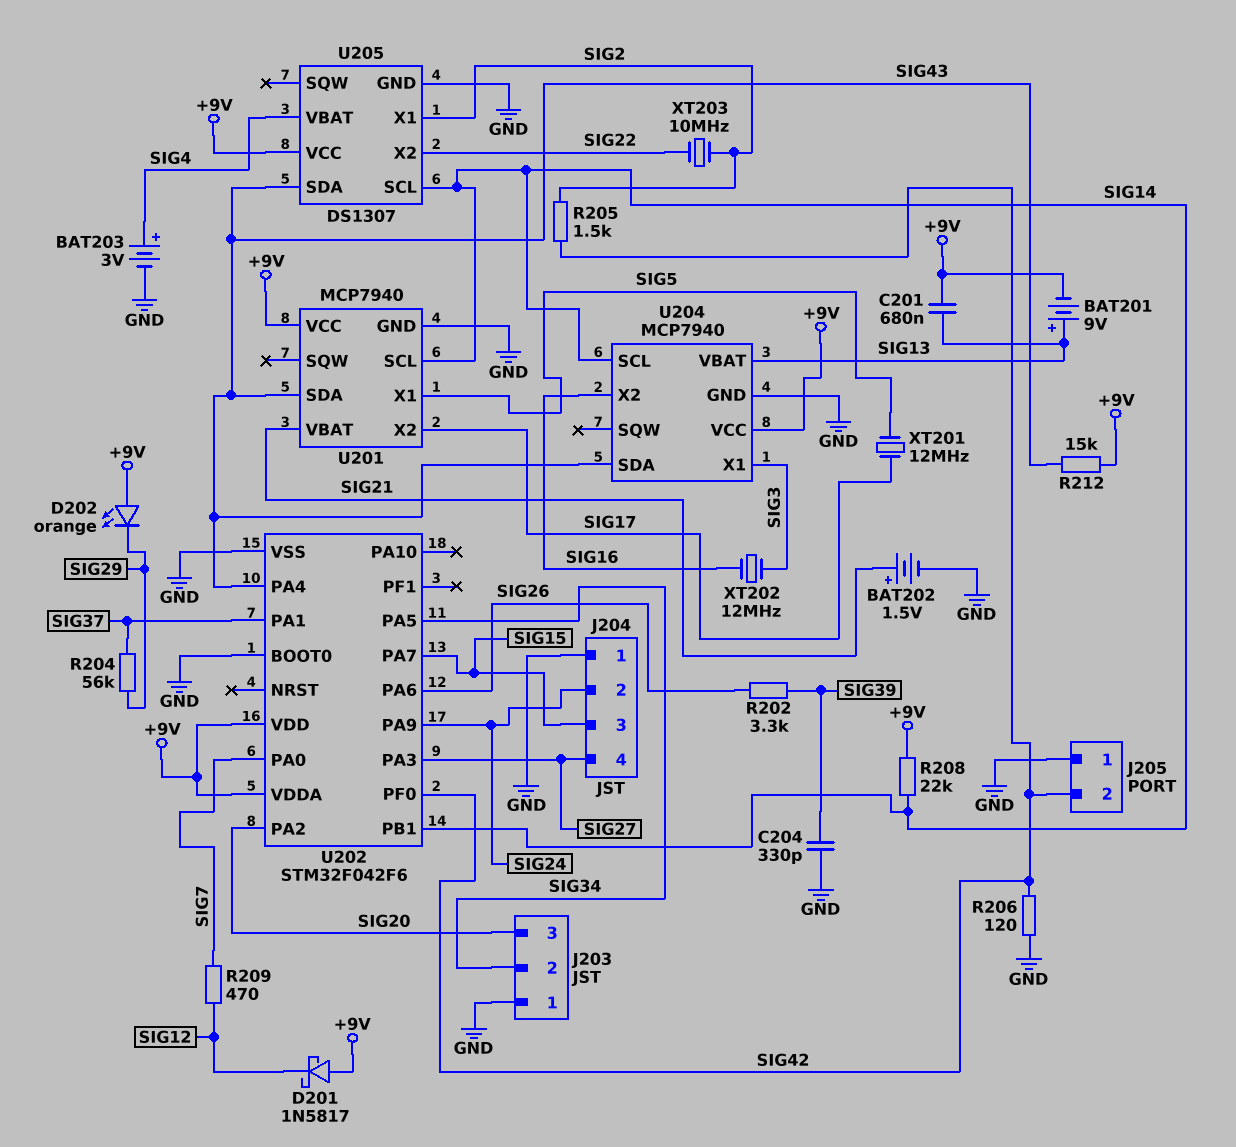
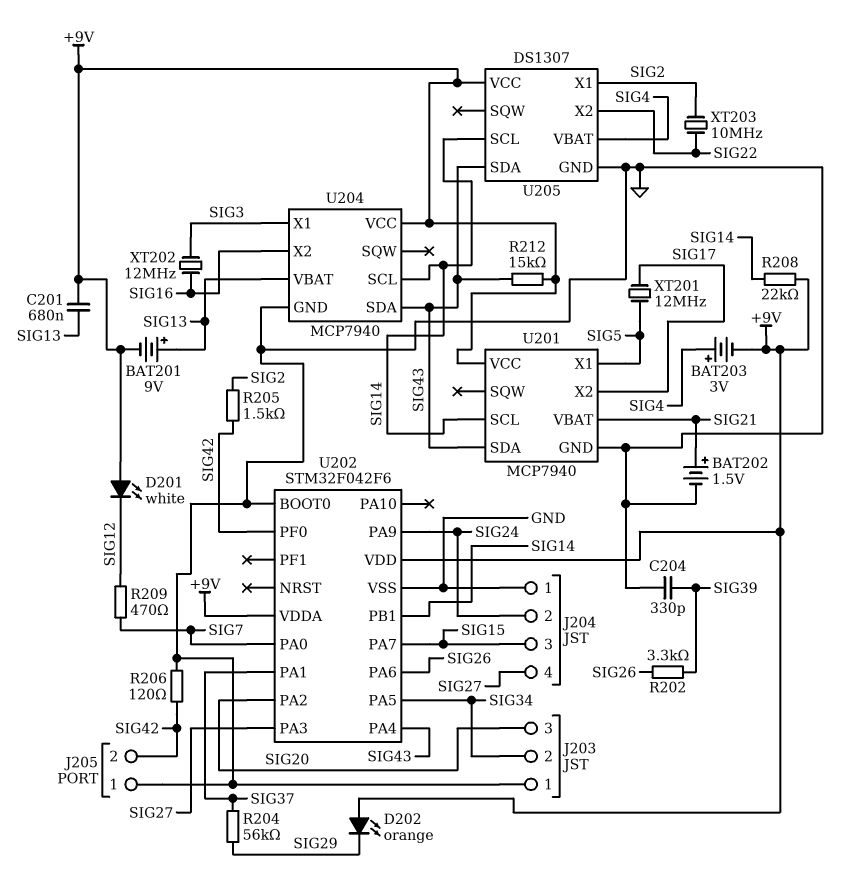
BAT203: 3V (plus SIG4, minus GND) -> 3V (plus SIG4, minus +9V)
D201: schottky 1N5817 (A +9V, K SIG12) -> LED white (A +9V, K SIG12)

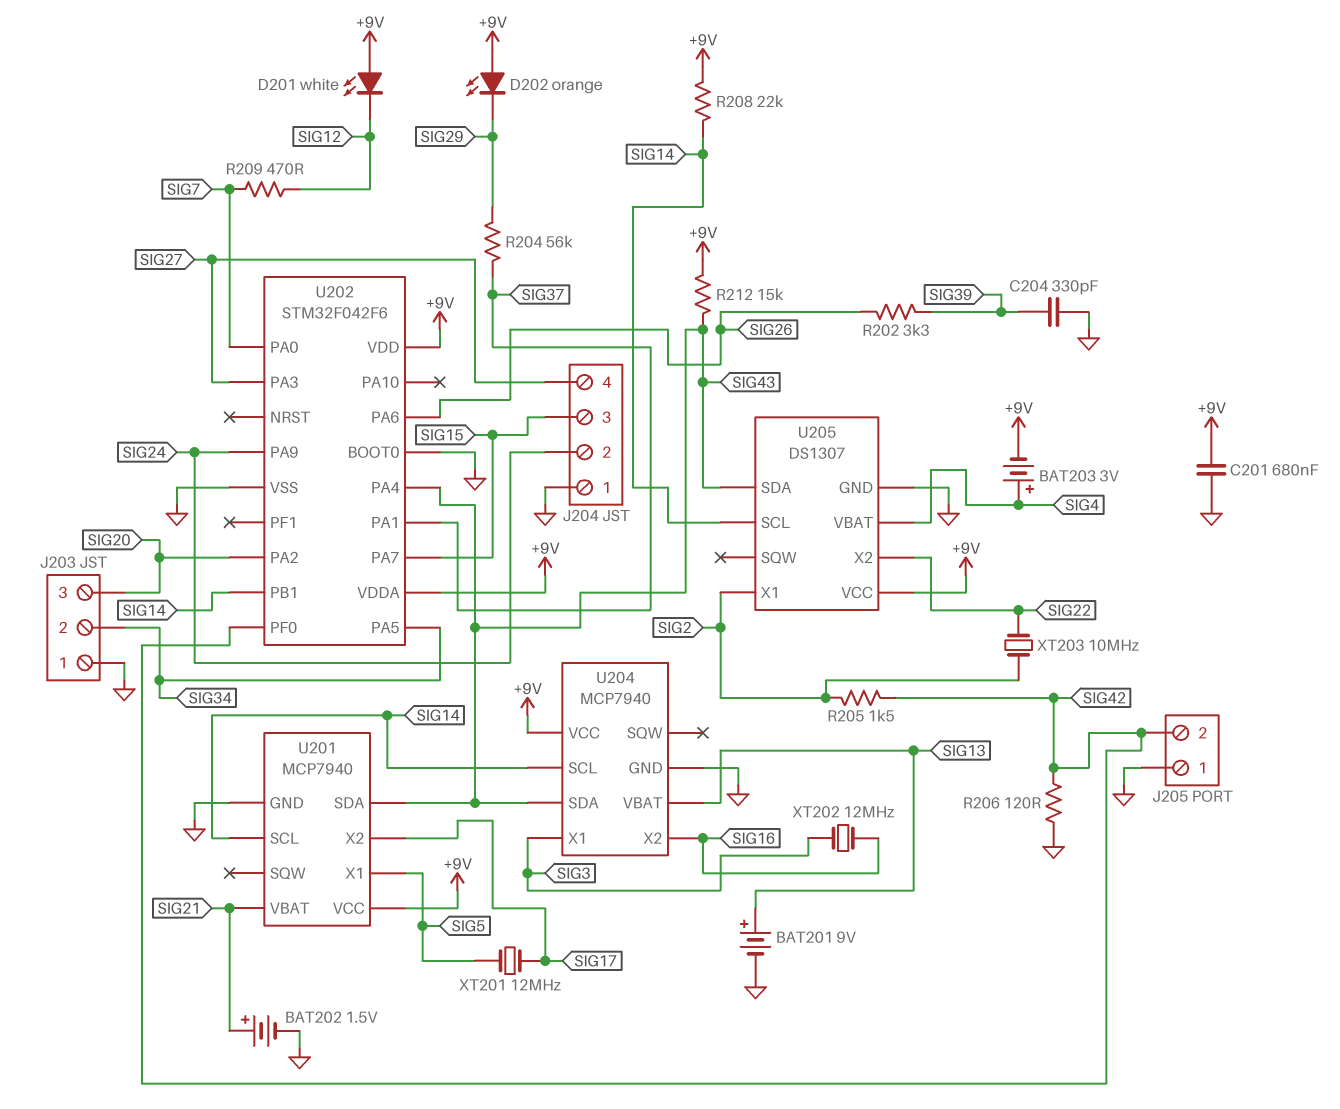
BAT201: 9V (plus SIG13, minus +9V) -> 9V (plus SIG13, minus GND)
C201: 680nF (+9V, SIG13) -> 680nF (+9V, GND)

